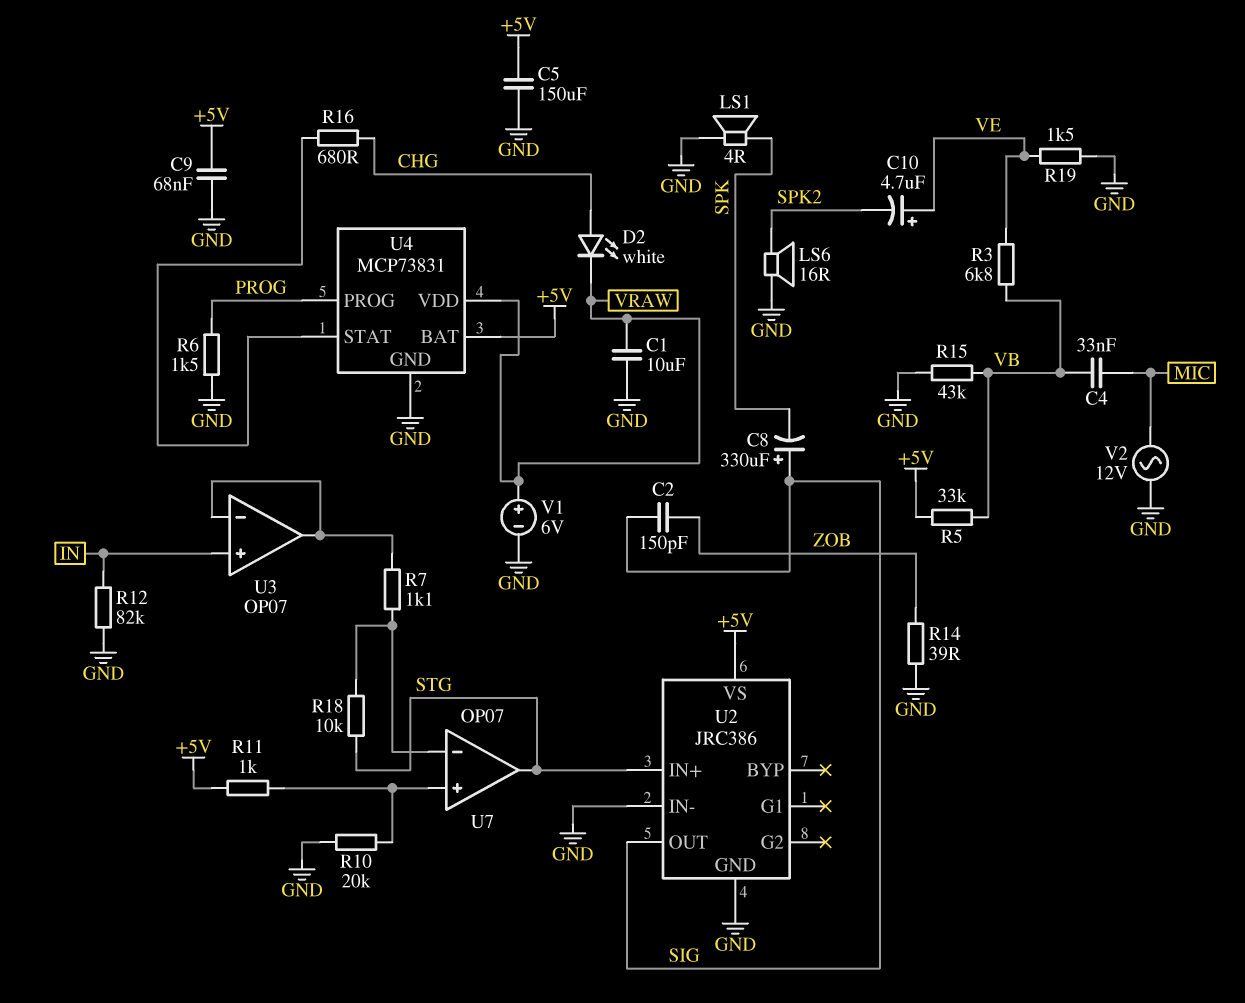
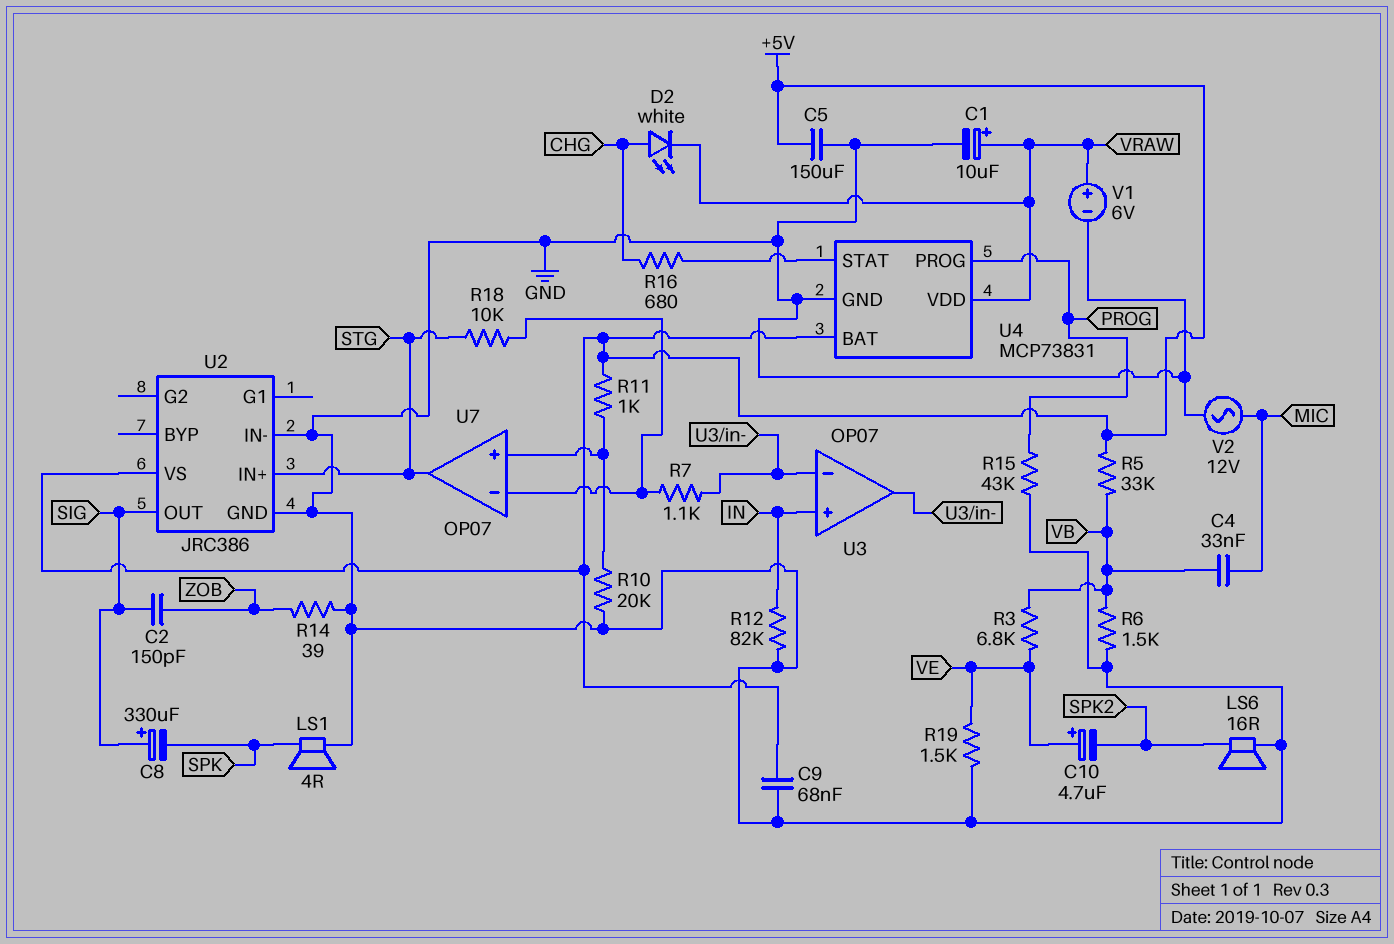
C1: 10uF (GND, VRAW) -> 10uF (plus VRAW, minus GND)
R6: 1.5k (GND, PROG) -> 1.5k (GND, VB)
R15: 43k (GND, VB) -> 43k (GND, PROG)

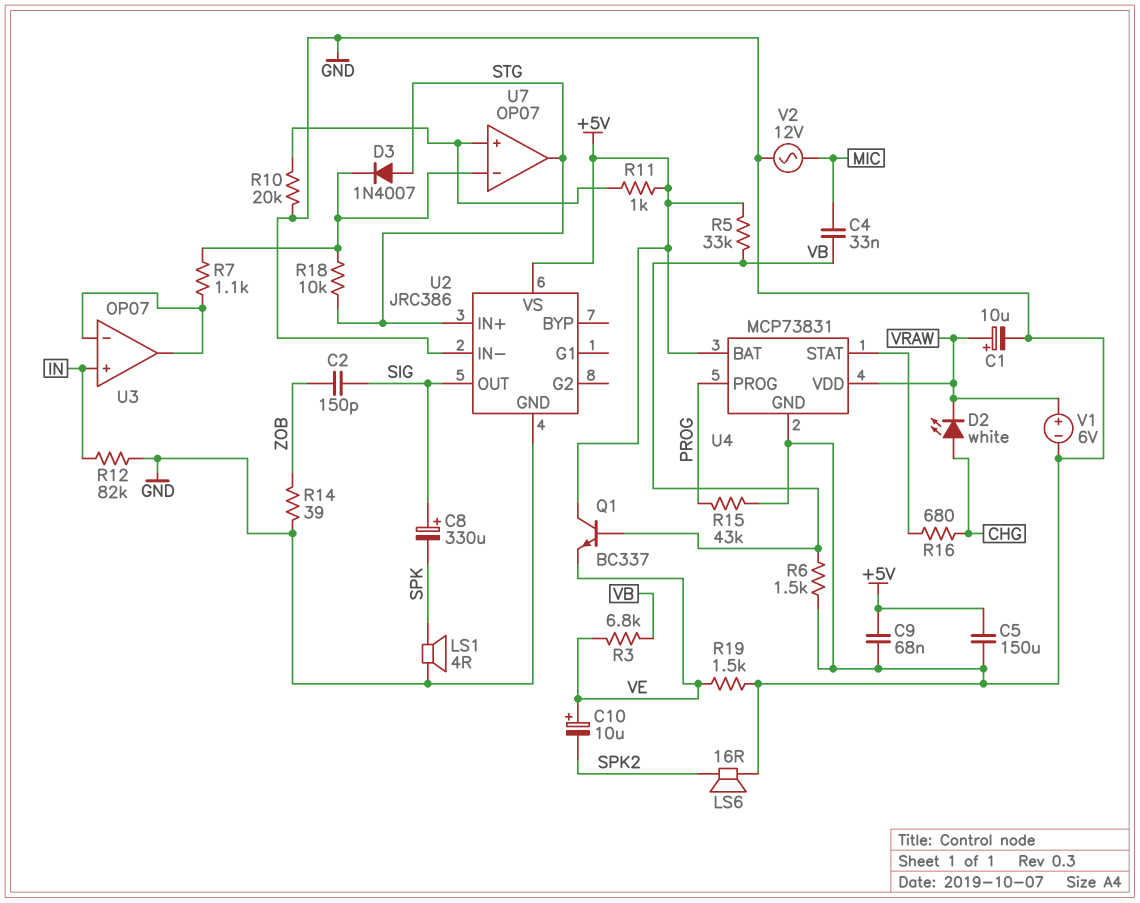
C10: 4.7uF (plus VE, minus SPK2) -> 10uF (plus VE, minus SPK2)
D3: none -> diode 1N4007 (A STG, K U7/in-)
Q1: none -> NPN BC337 (B VB, C +5V, E VE)

